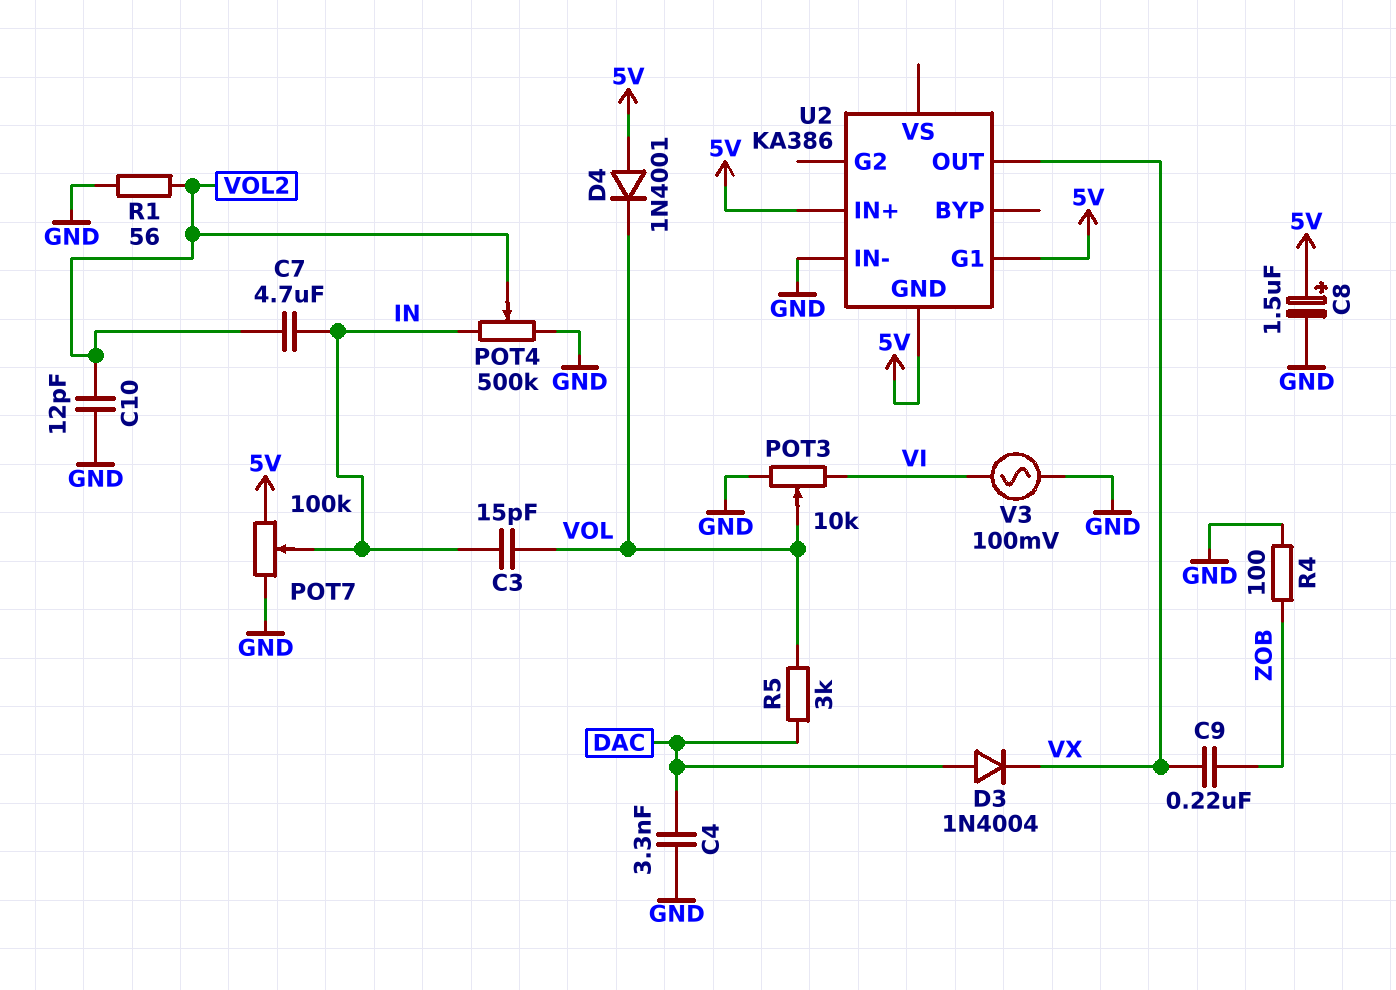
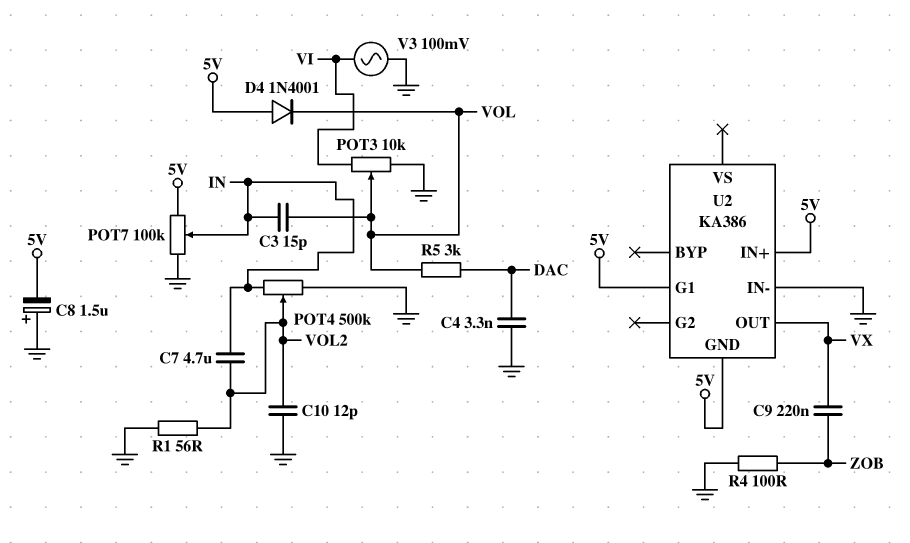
C8: 1.5uF (plus 5V, minus GND) -> 1.5uF (plus GND, minus 5V)
D3: diode 1N4004 (A DAC, K VX) -> none

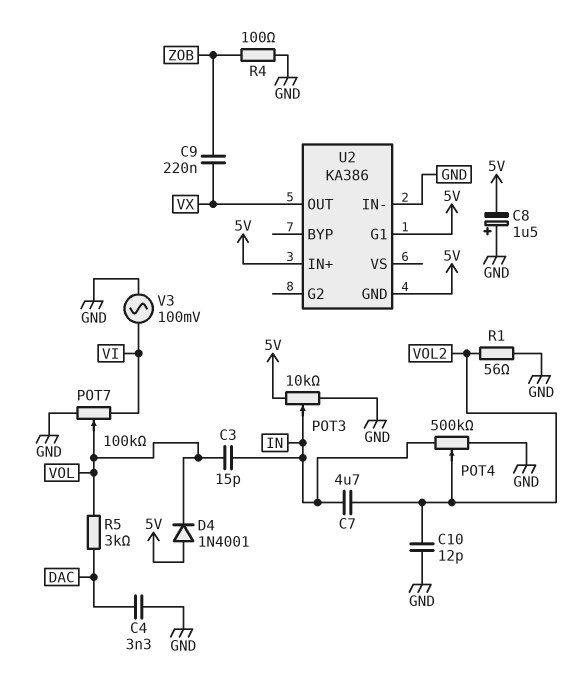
POT3: 10k (GND, VI, wiper VOL) -> 10k (5V, GND, wiper IN)
POT7: 100k (5V, GND, wiper IN) -> 100k (GND, VI, wiper VOL)

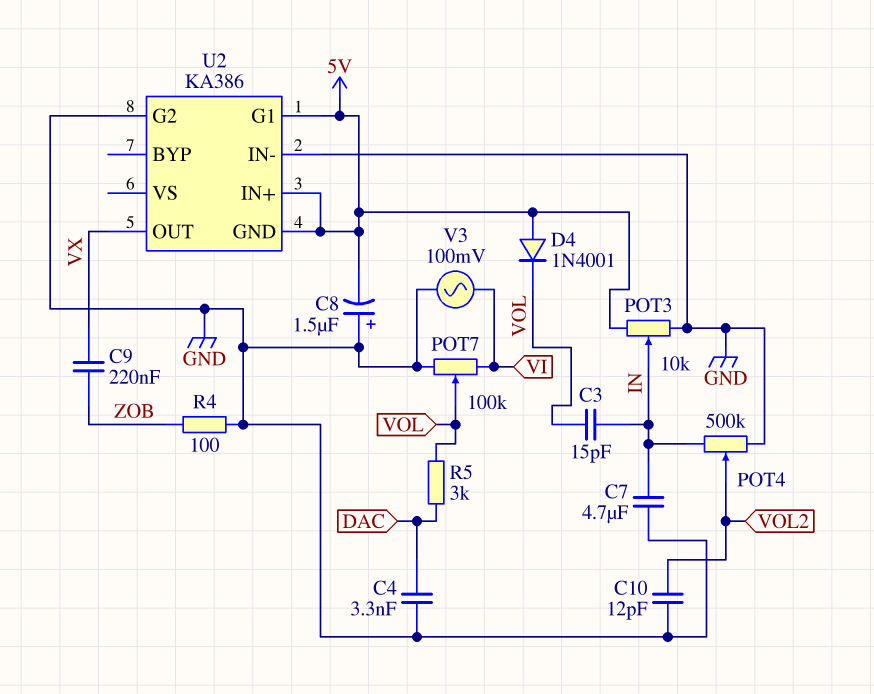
C7: 4.7uF (IN, VOL2) -> 4.7uF (GND, IN)
R1: 56 (GND, VOL2) -> none
U2 pin G2: none -> GND

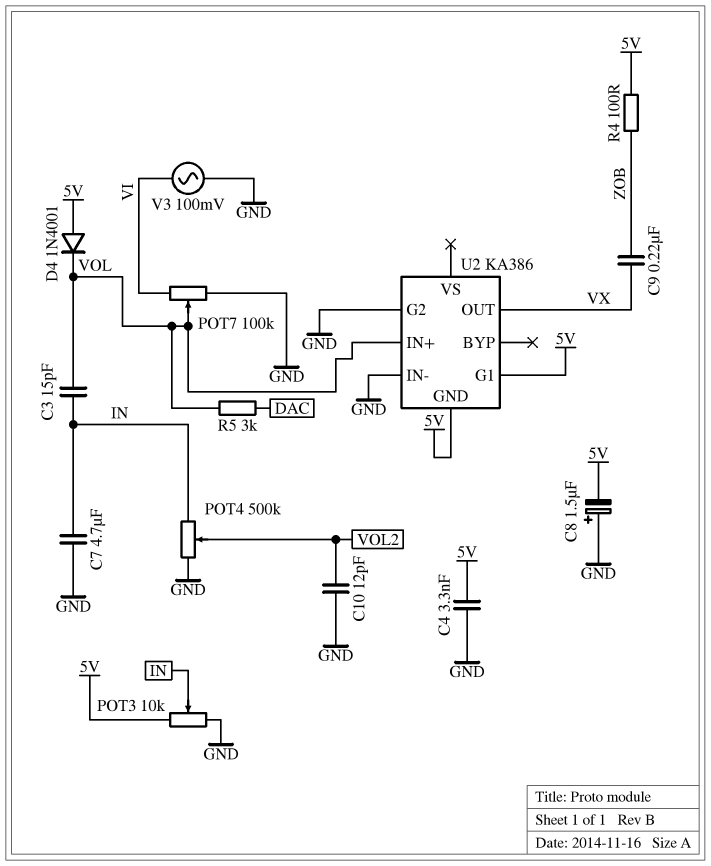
C4: 3.3nF (DAC, GND) -> 3.3nF (5V, GND)
R4: 100 (GND, ZOB) -> 100 (5V, ZOB)
U2 pin IN+: 5V -> VOL

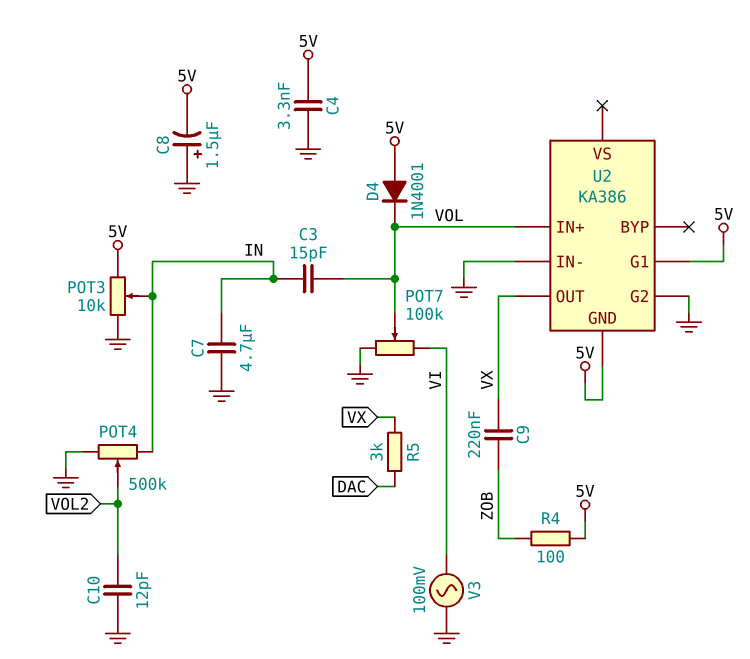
R5: 3k (DAC, VOL) -> 3k (DAC, VX)

